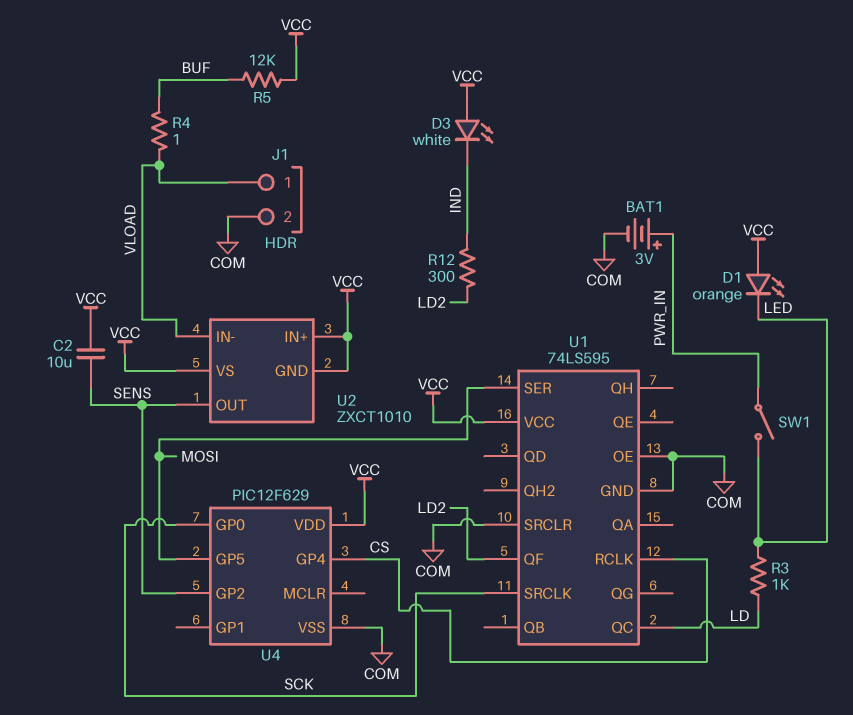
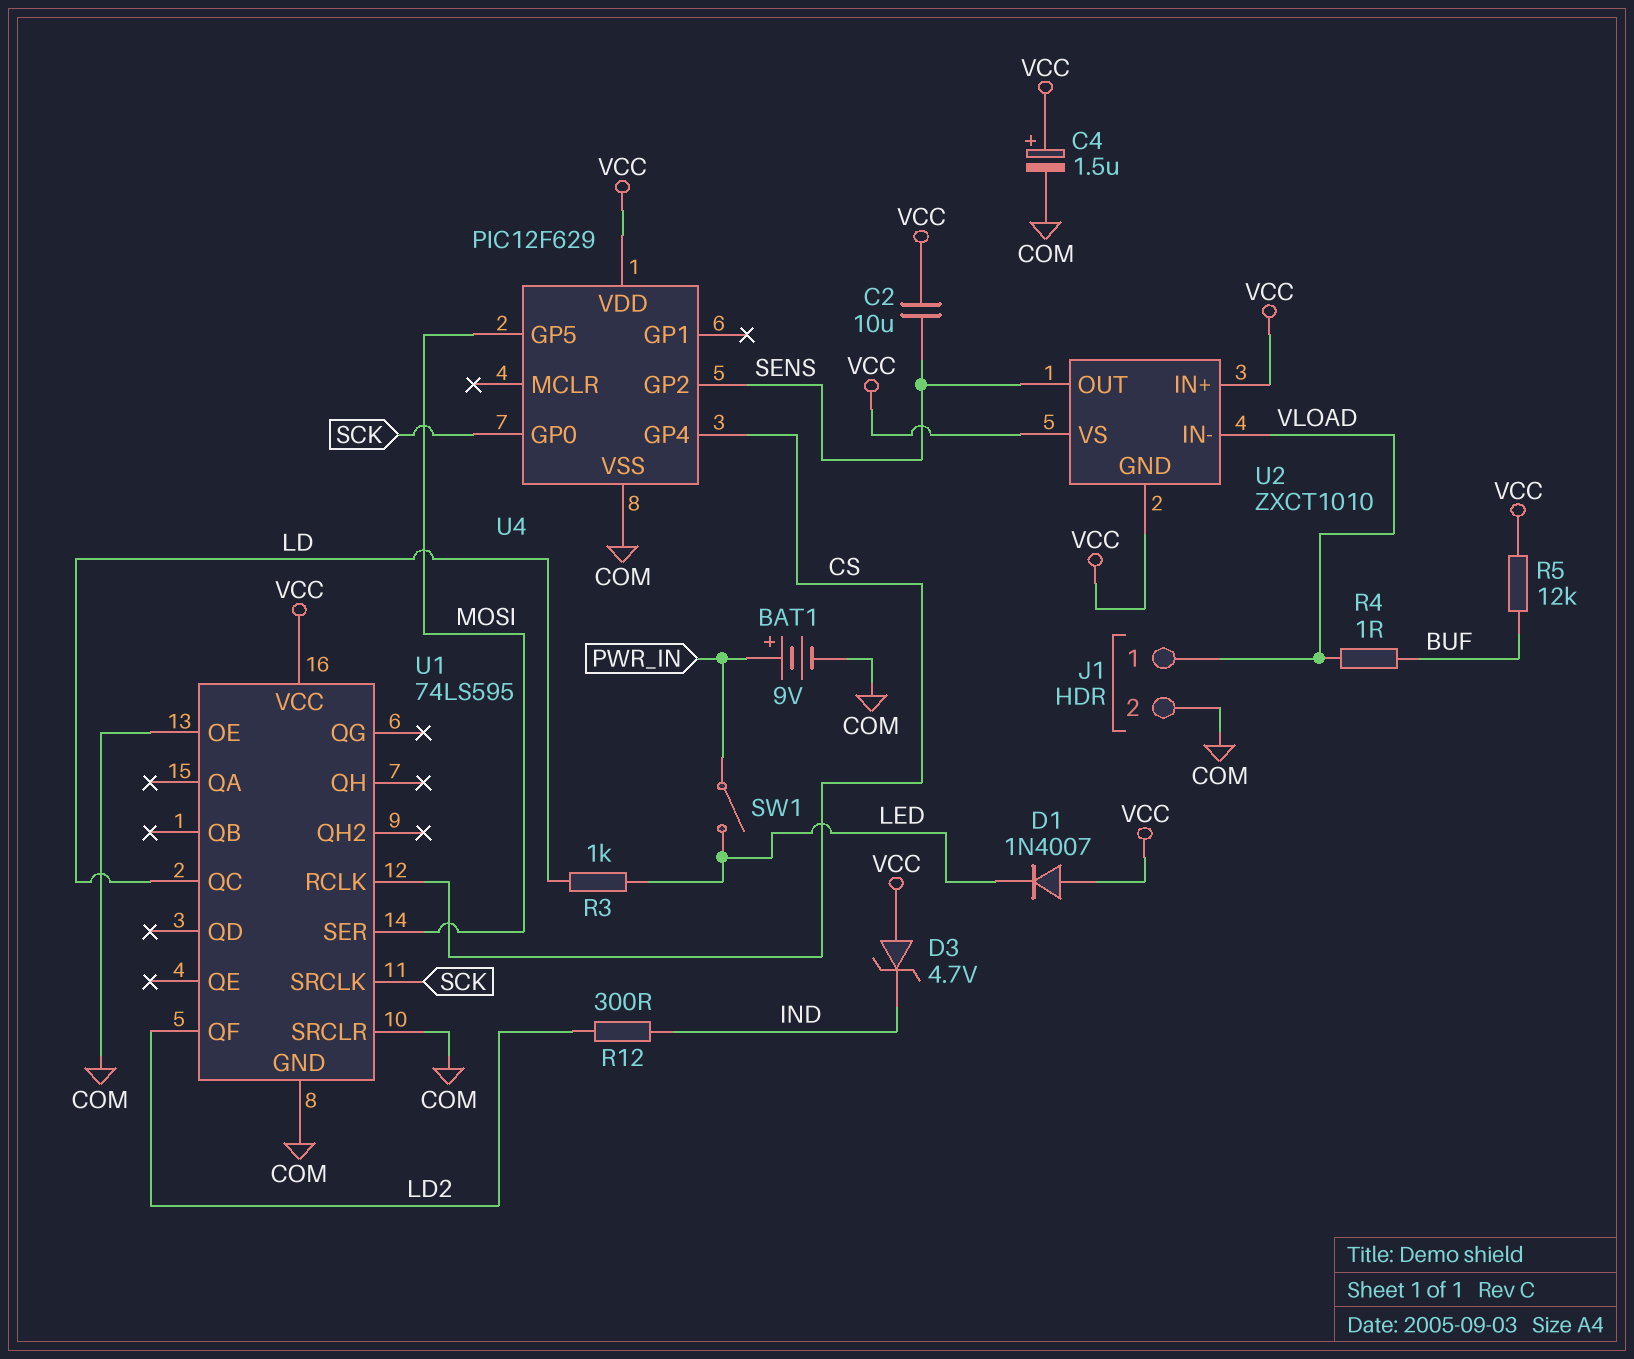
BAT1: 3V (plus PWR_IN, minus COM) -> 9V (plus PWR_IN, minus COM)
C4: none -> 1.5uF (plus VCC, minus COM)
D1: LED orange (A VCC, K LED) -> diode 1N4007 (A VCC, K LED)
D3: LED white (A VCC, K IND) -> zener 4.7V (A VCC, K IND)

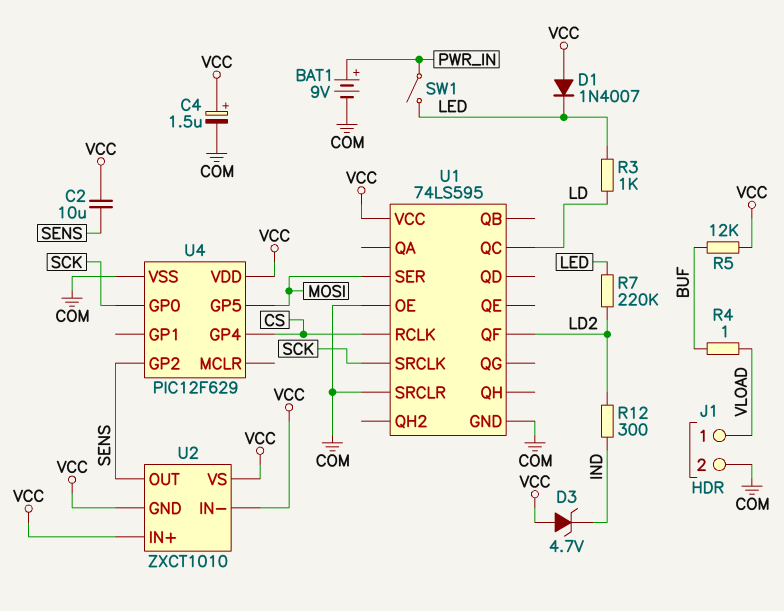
R7: none -> 220k (LD2, LED)
U2 pin IN-: VLOAD -> VCC

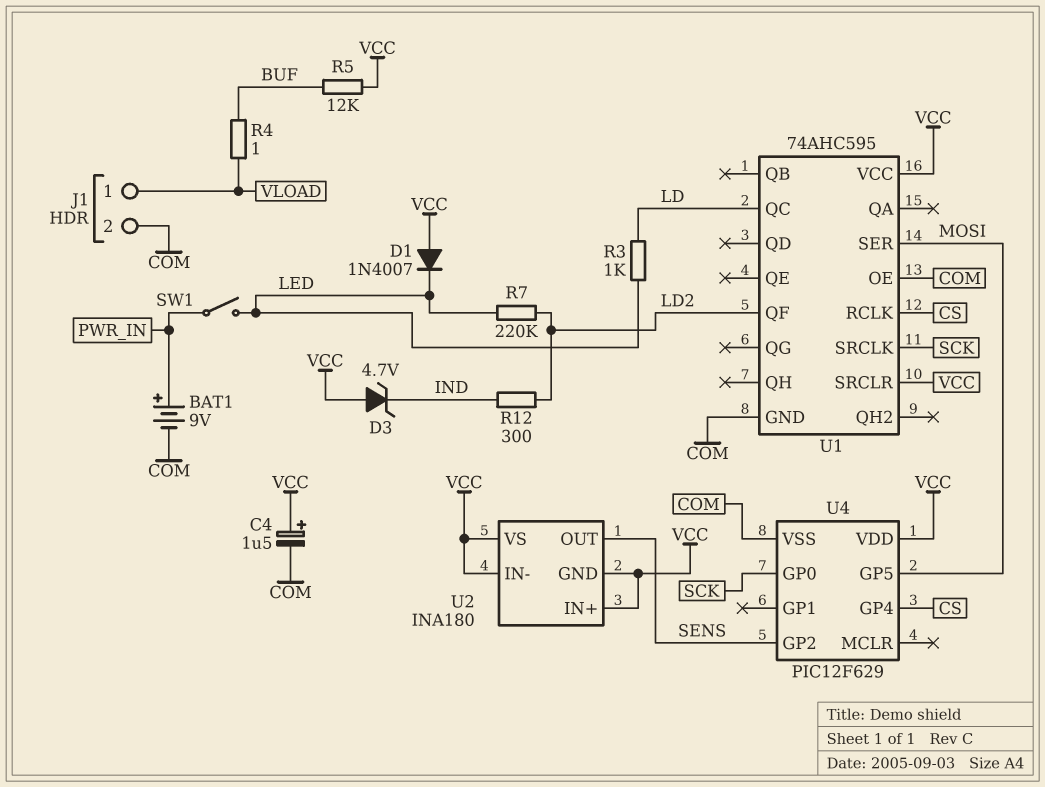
C2: 10uF (SENS, VCC) -> none
U1: 74LS595 -> 74AHC595
U1 pin SRCLR: COM -> VCC
U2: ZXCT1010 -> INA180

